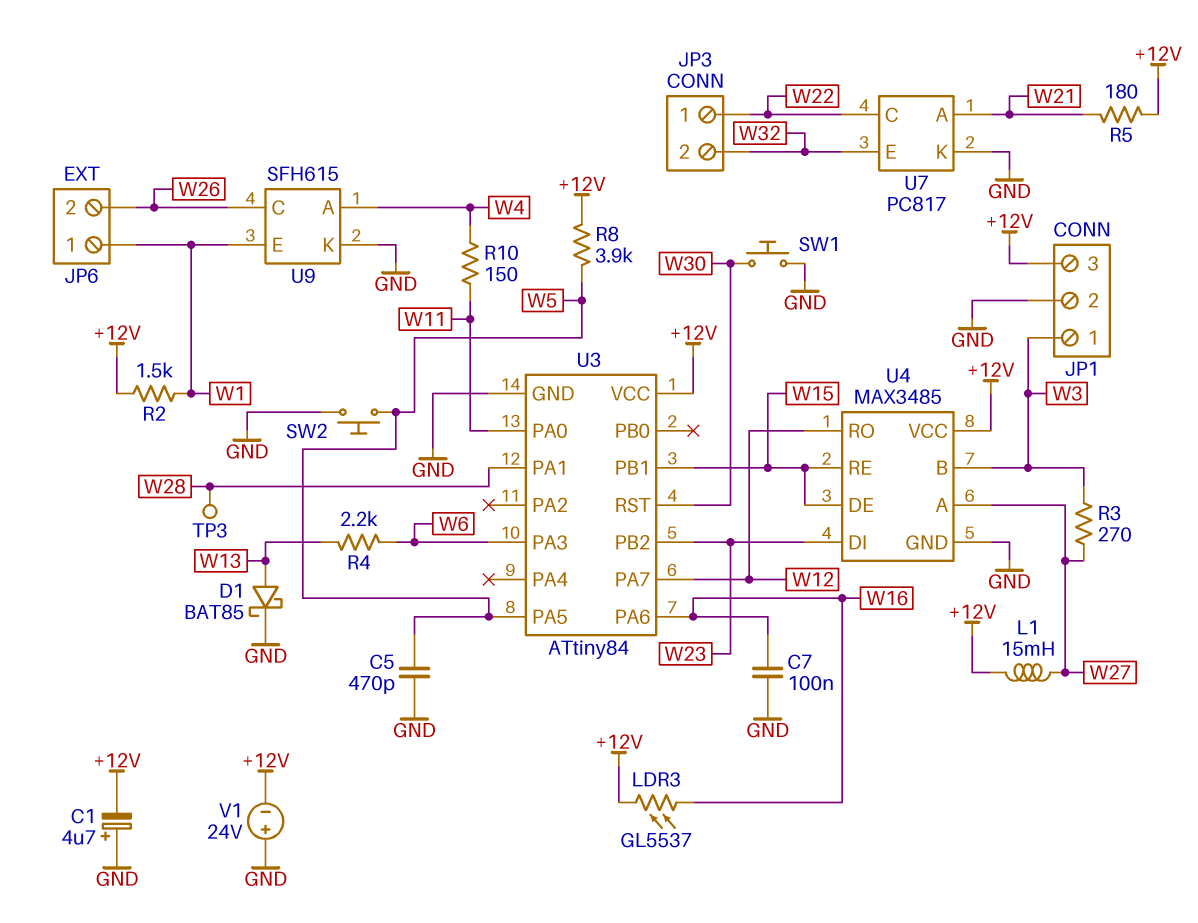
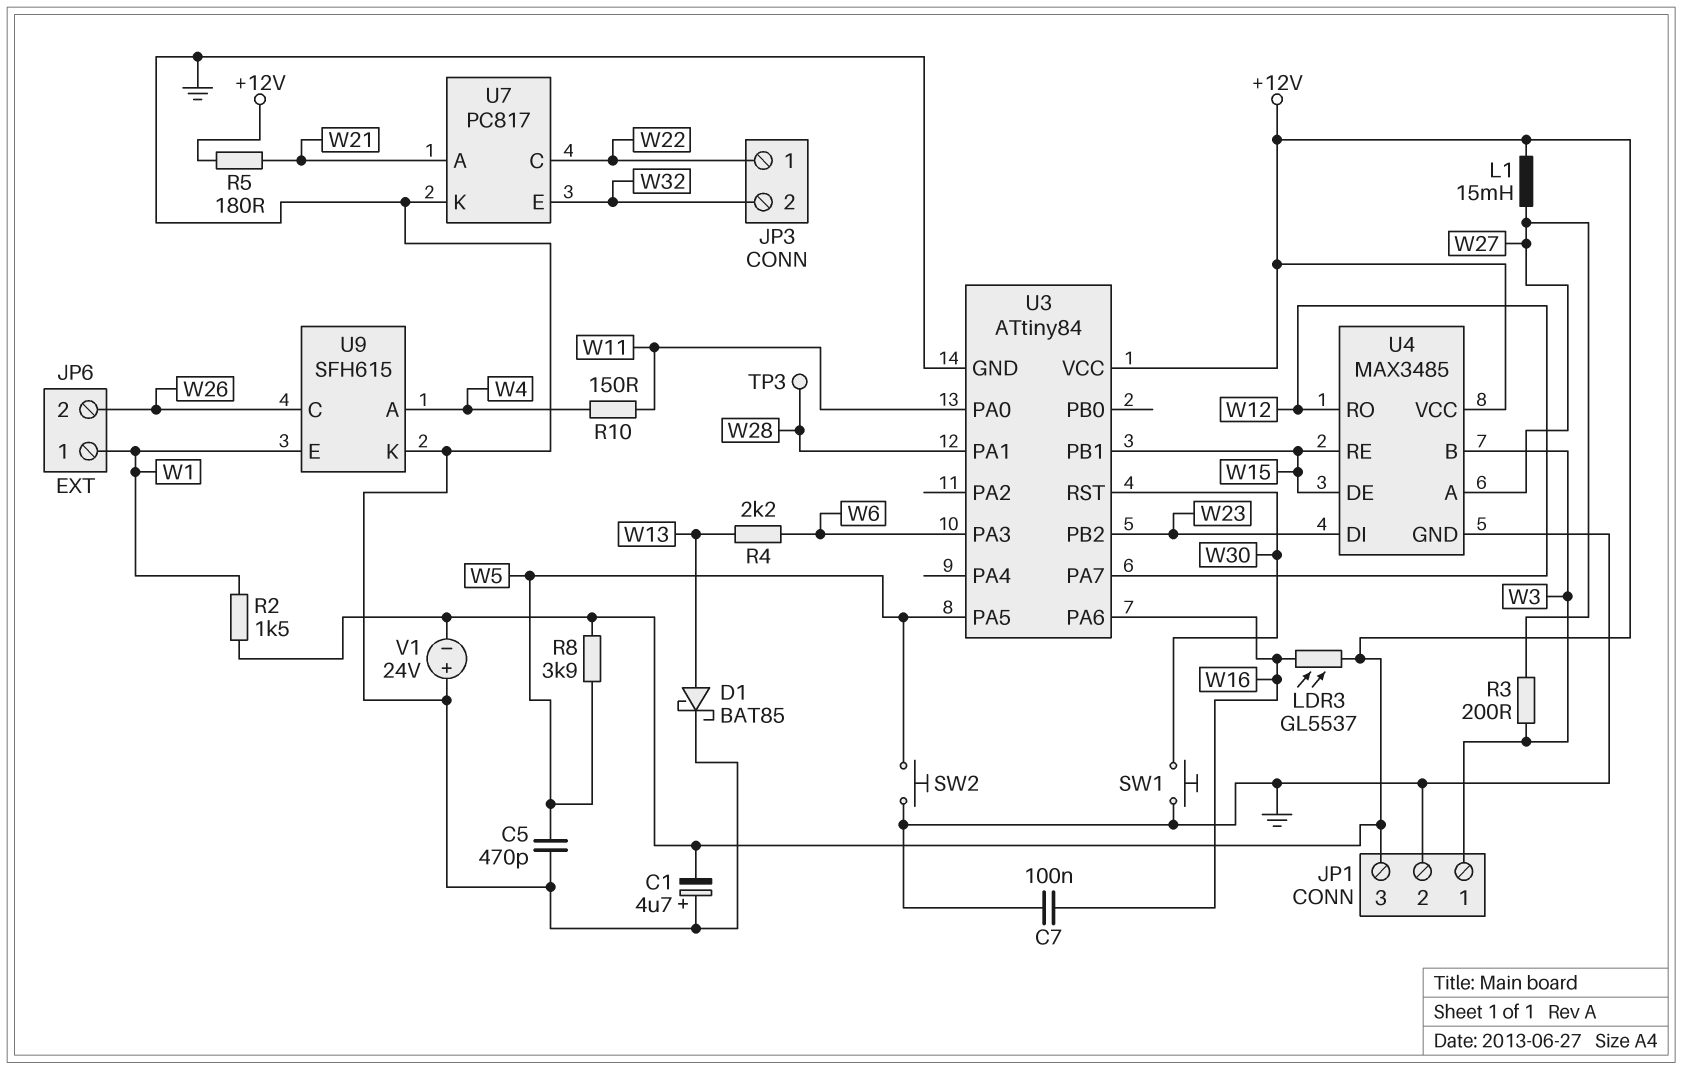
R3: 270 (W3, W27) -> 200 (W3, W27)

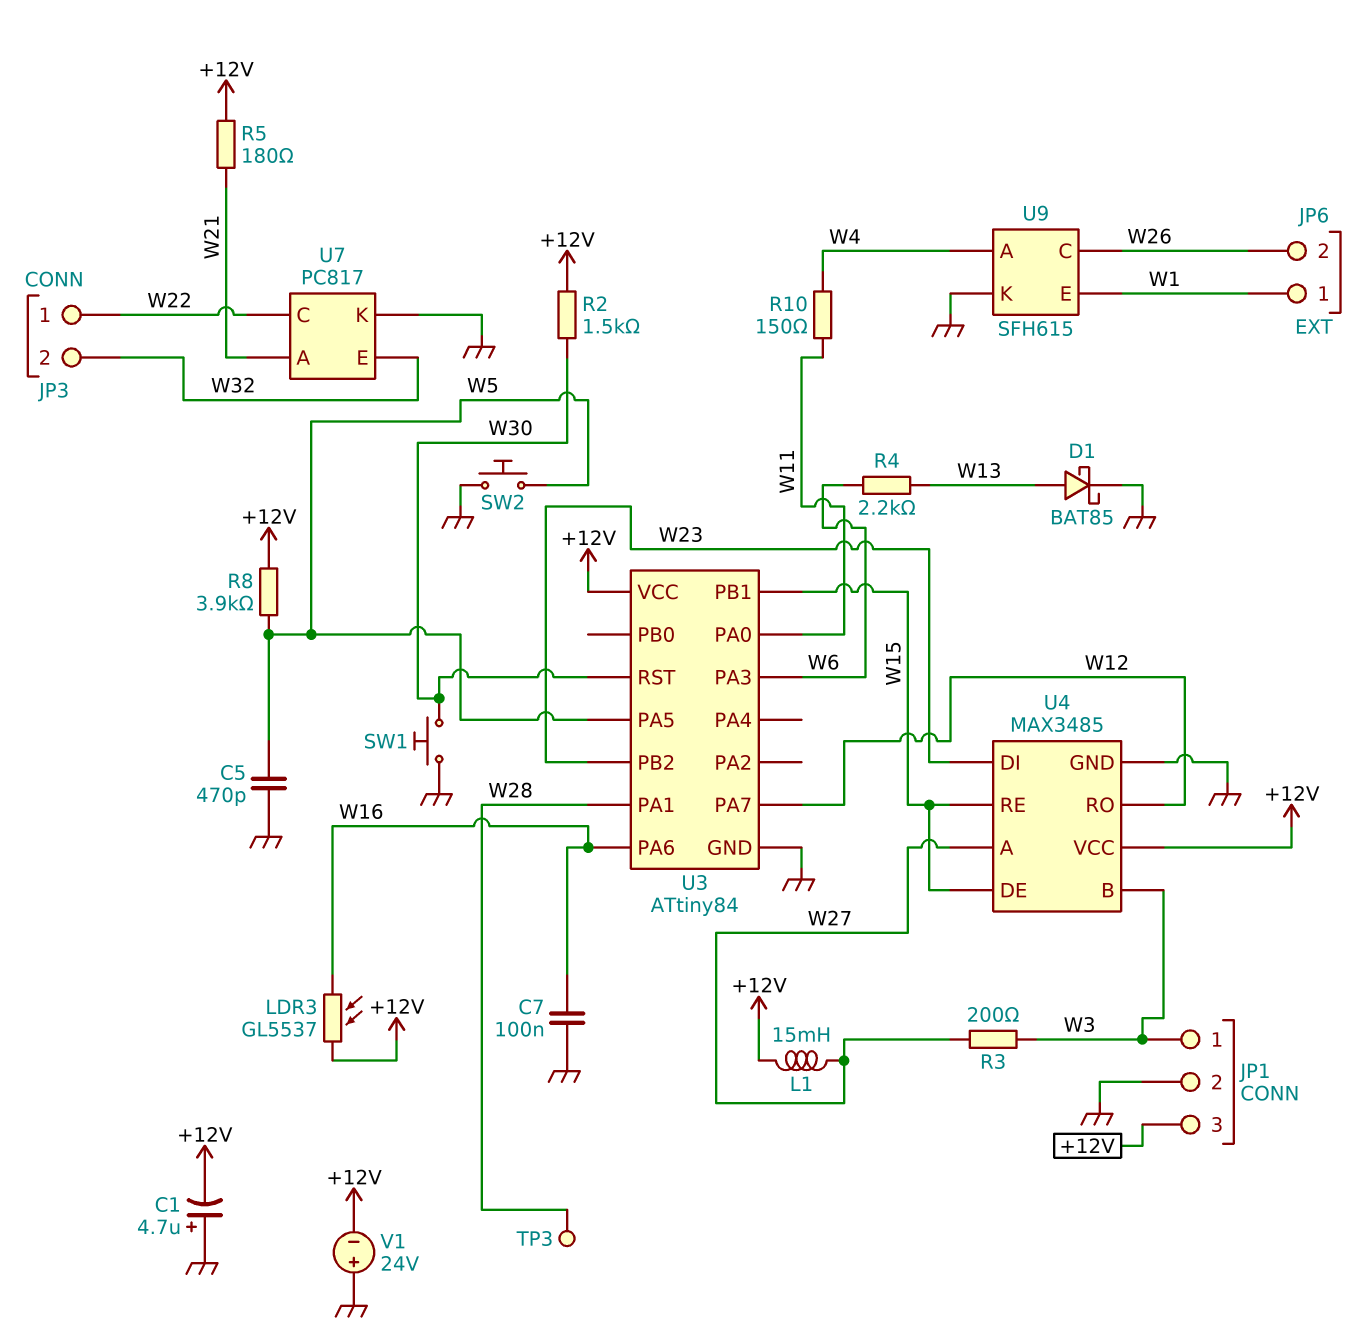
R2: 1.5k (+12V, W1) -> 1.5k (+12V, W30)

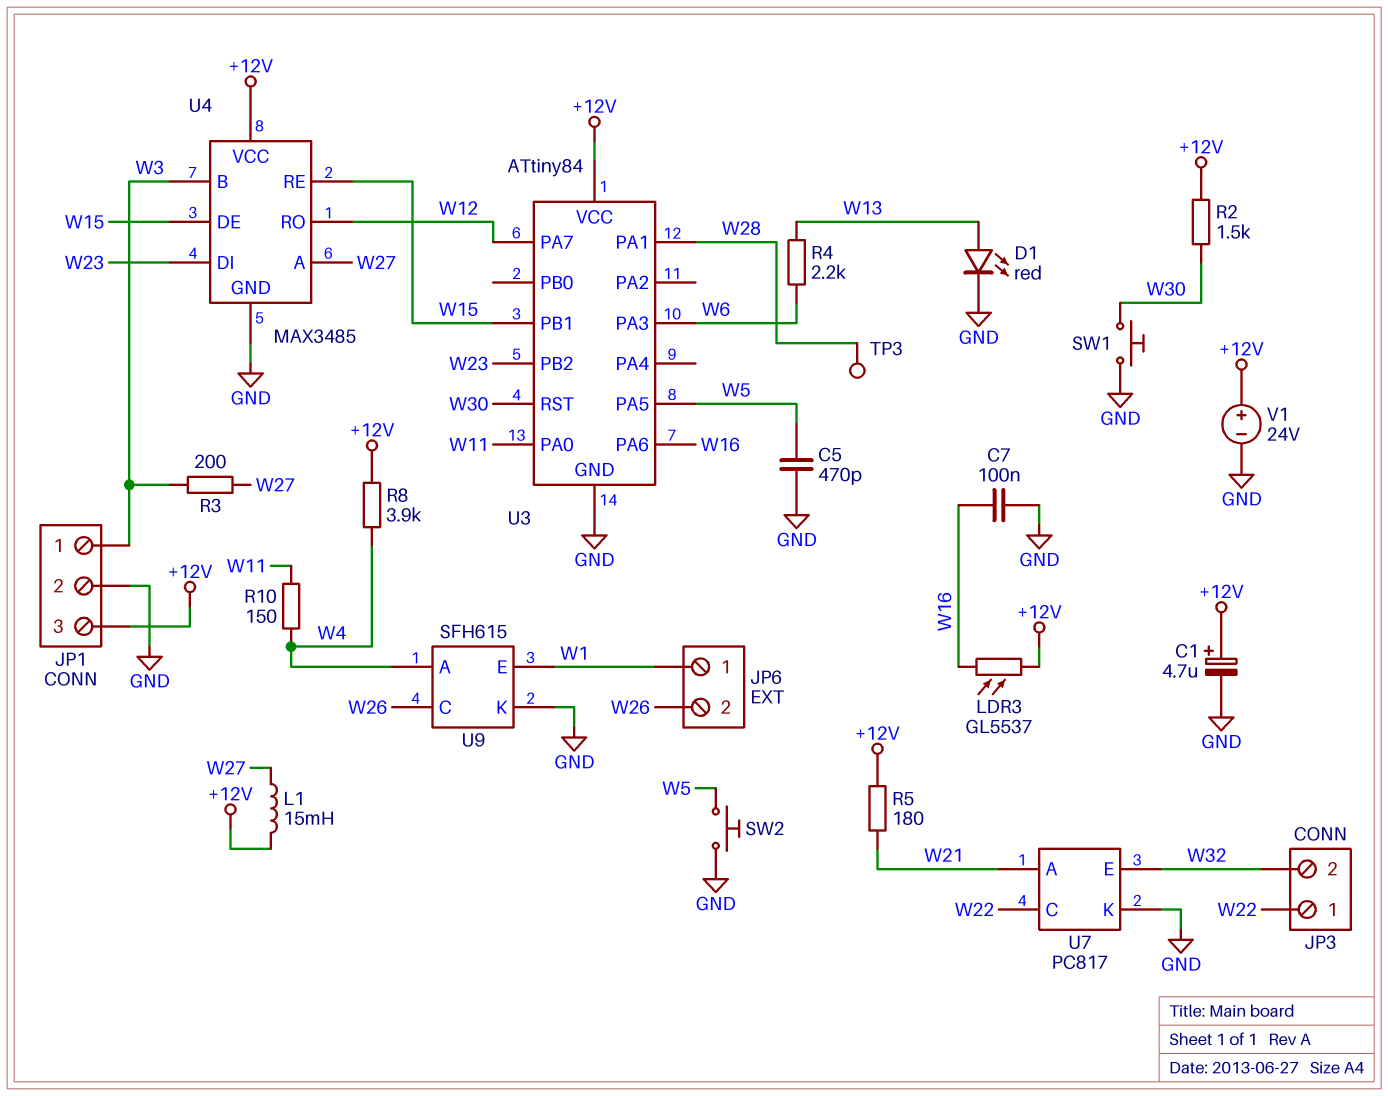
C1: 4.7uF (plus GND, minus +12V) -> 4.7uF (plus +12V, minus GND)
D1: schottky BAT85 (A W13, K GND) -> LED red (A W13, K GND)
R8: 3.9k (+12V, W5) -> 3.9k (+12V, W4)
V1: 24V (plus GND, minus +12V) -> 24V (plus +12V, minus GND)

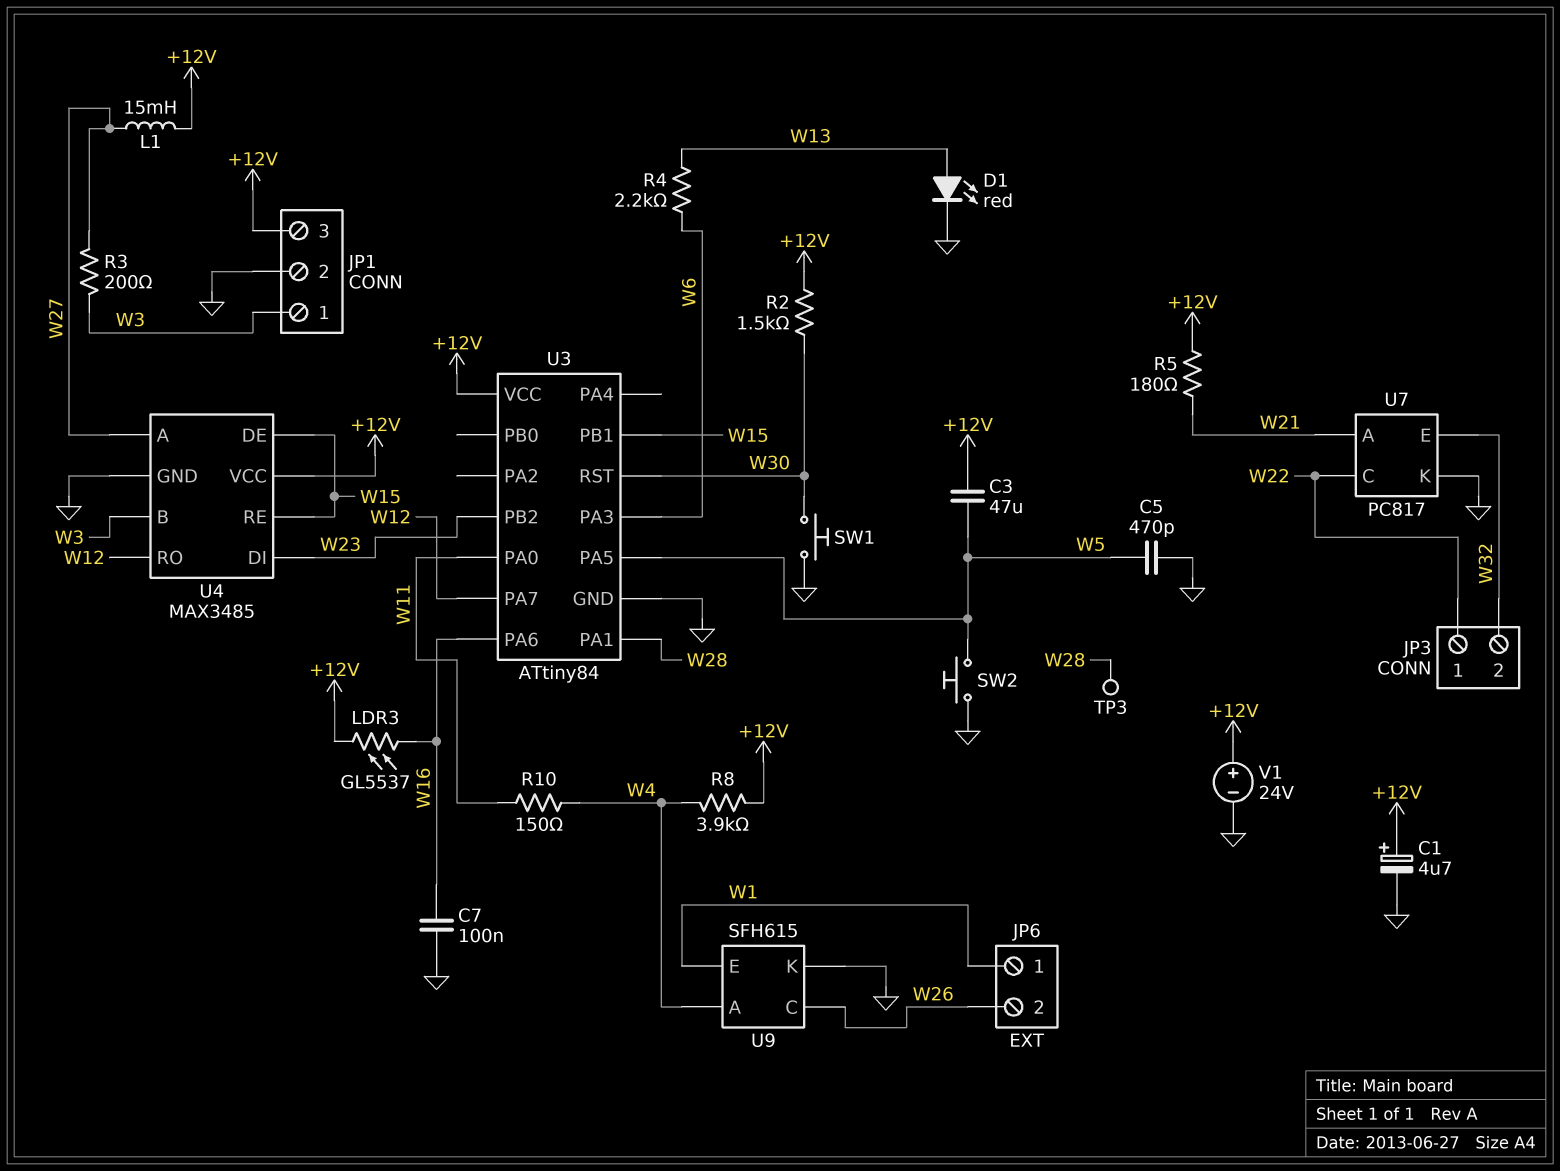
C3: none -> 47uF (+12V, W5)

